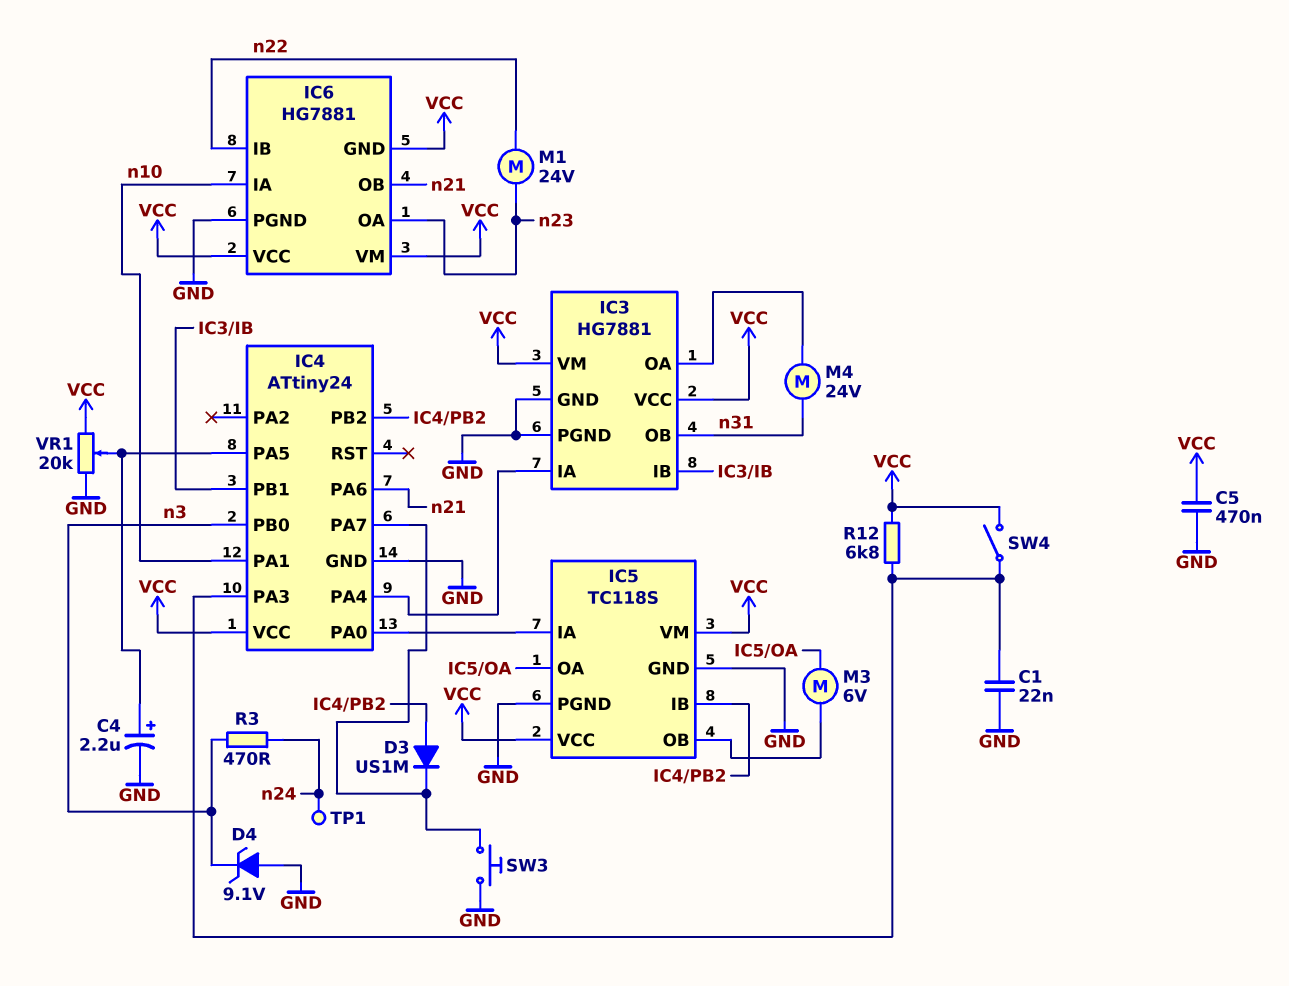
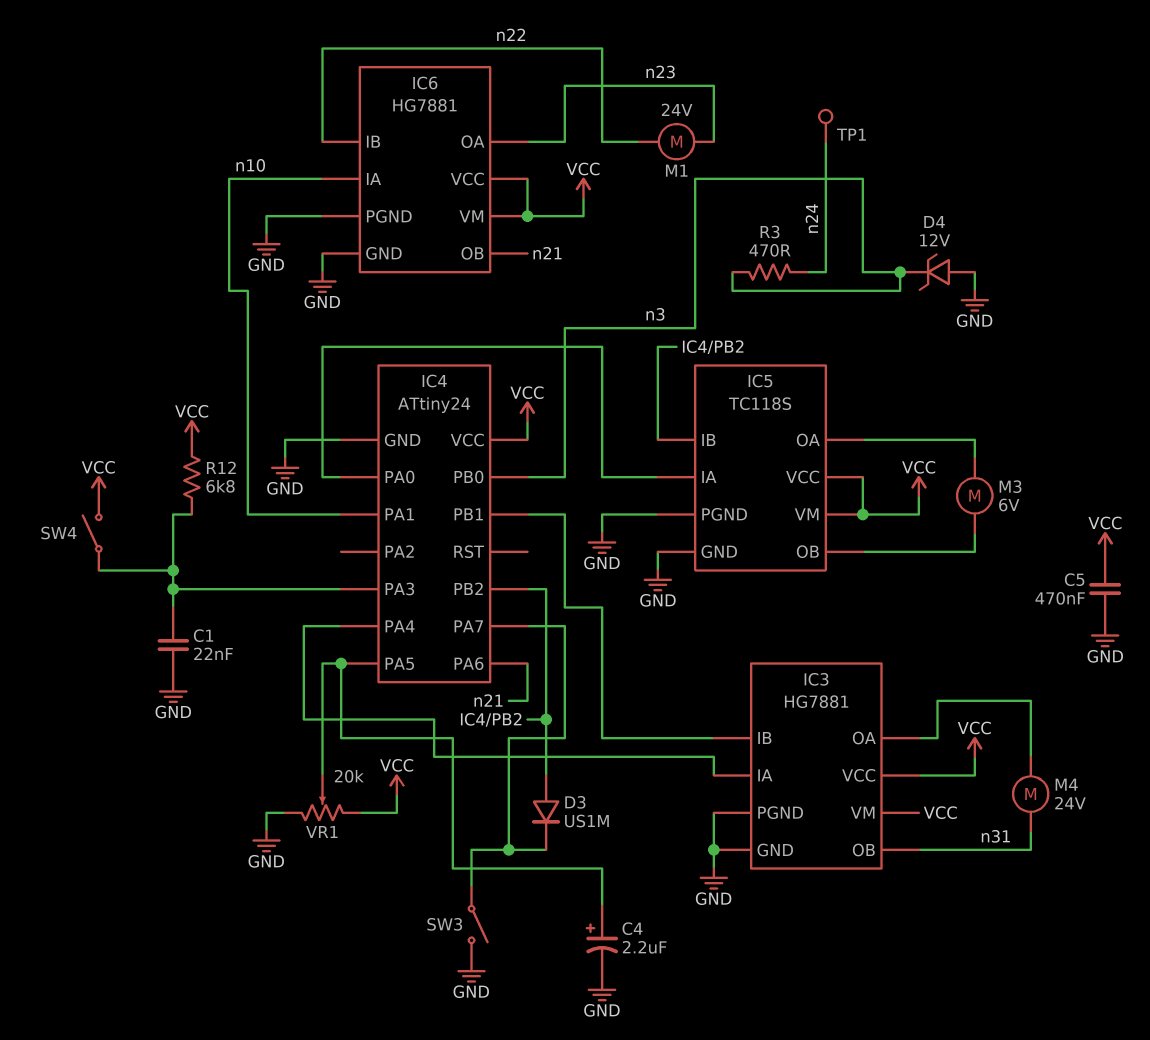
D4: zener 9.1V (A GND, K n3) -> zener 12V (A GND, K n3)
IC6 pin GND: VCC -> GND
SW3: button (GND, IC4/PA7) -> switch (GND, IC4/PA7)

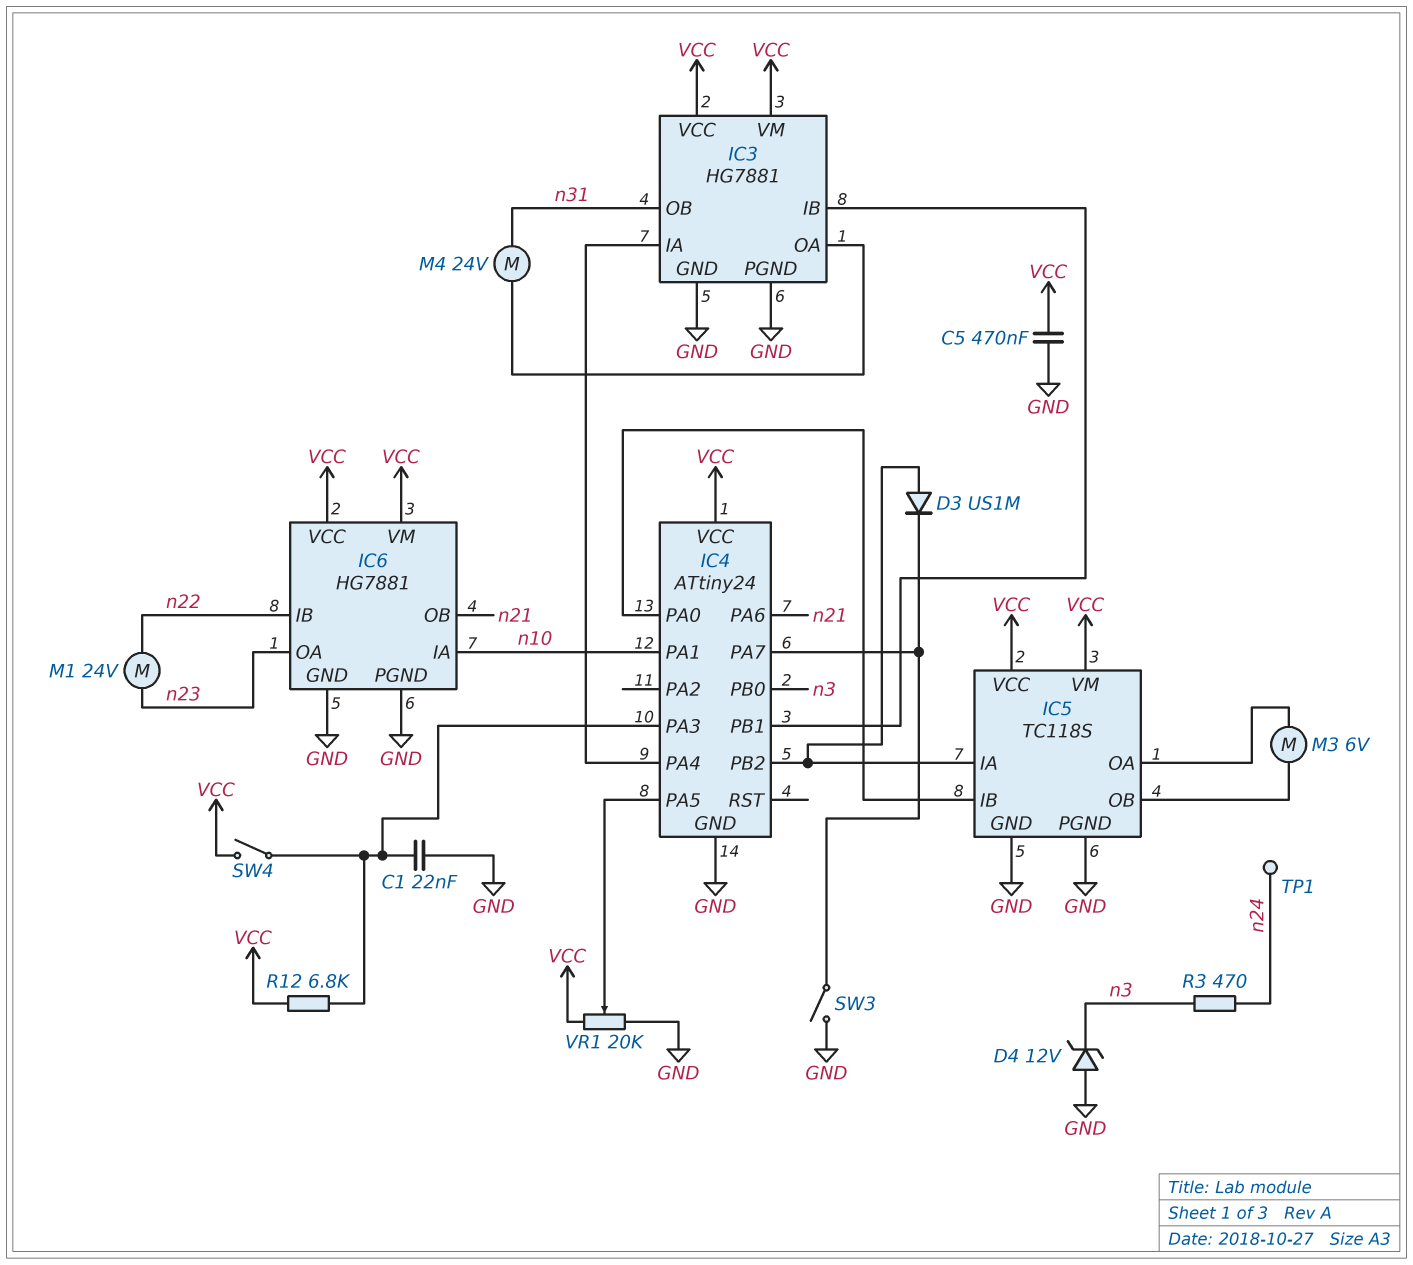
C4: 2.2uF (plus IC4/PA5, minus GND) -> none
IC5 pin IA: IC4/PA0 -> IC4/PB2
IC5 pin IB: IC4/PB2 -> IC4/PA0

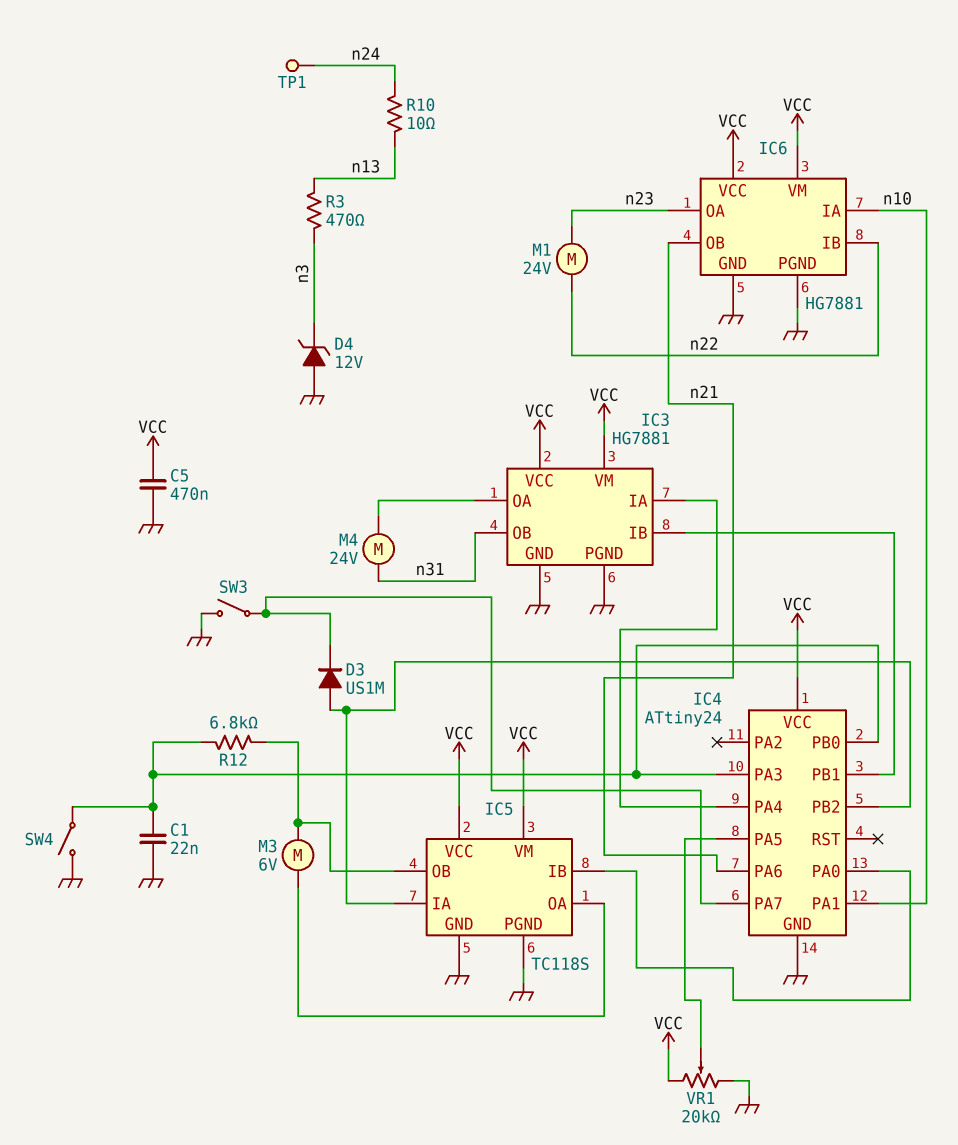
IC4 pin PB0: n3 -> IC4/PA3
R3: 470 (n3, n24) -> 470 (n3, n13)
R10: none -> 10 (n13, n24)
R12: 6.8k (IC4/PA3, VCC) -> 6.8k (IC4/PA3, IC5/OB)
SW4: switch (IC4/PA3, VCC) -> switch (GND, IC4/PA3)

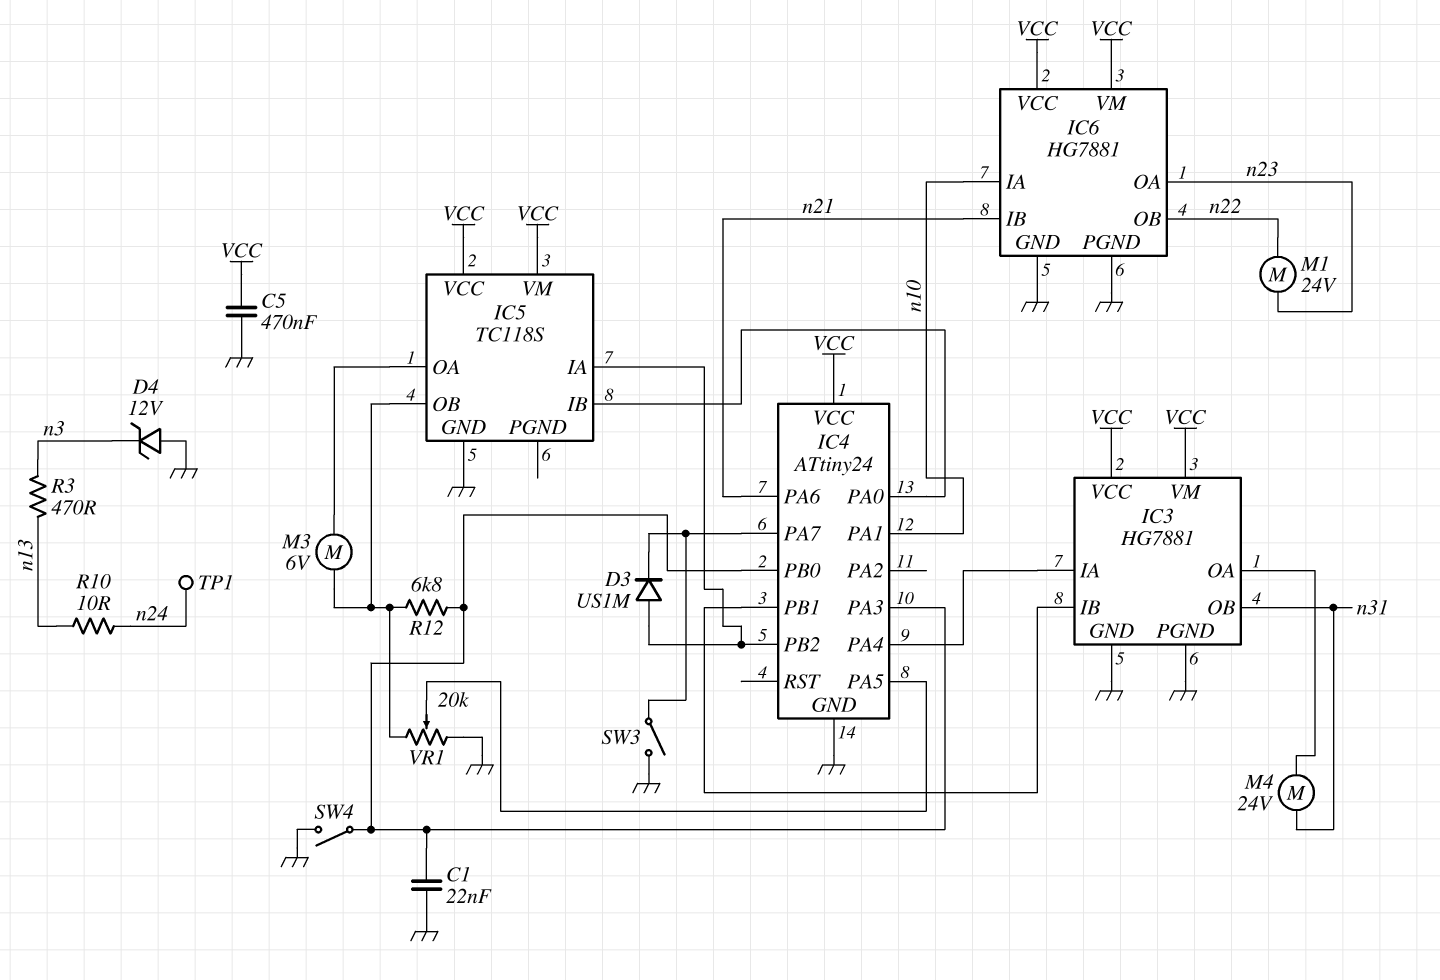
IC5 pin PGND: GND -> none
IC6 pin IB: n22 -> n21
IC6 pin OB: n21 -> n22
VR1: 20k (GND, VCC, wiper IC4/PA5) -> 20k (GND, IC5/OB, wiper IC4/PA5)

